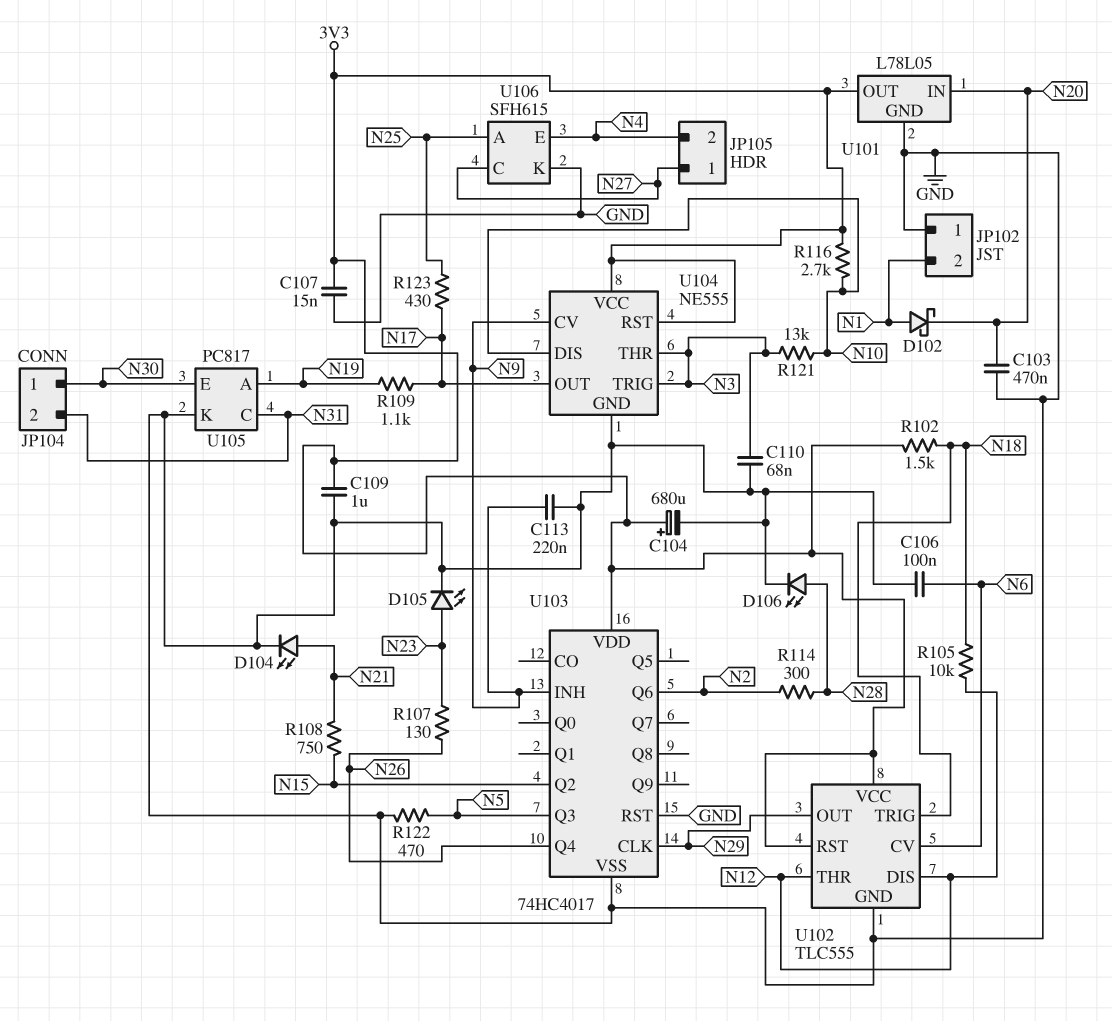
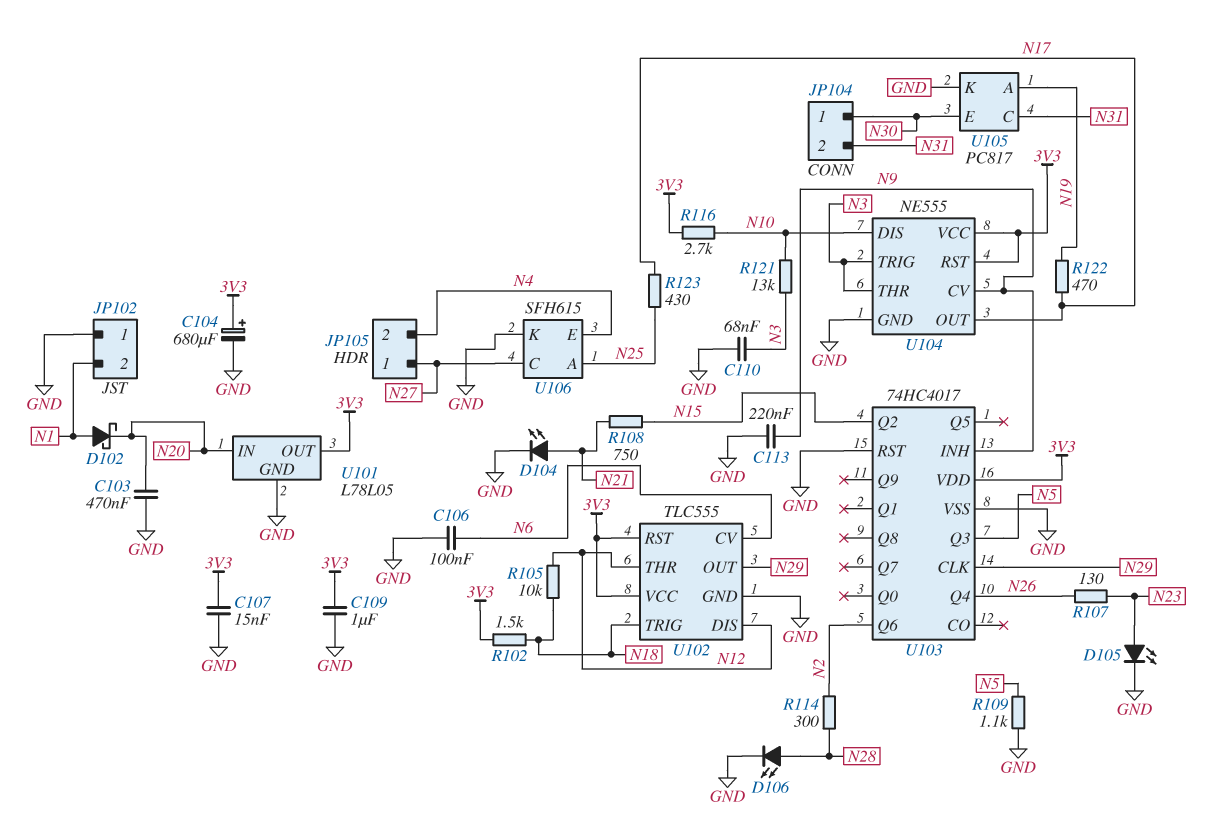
R109: 1.1k (N17, N19) -> 1.1k (GND, N5)
R122: 470 (GND, N5) -> 470 (N17, N19)

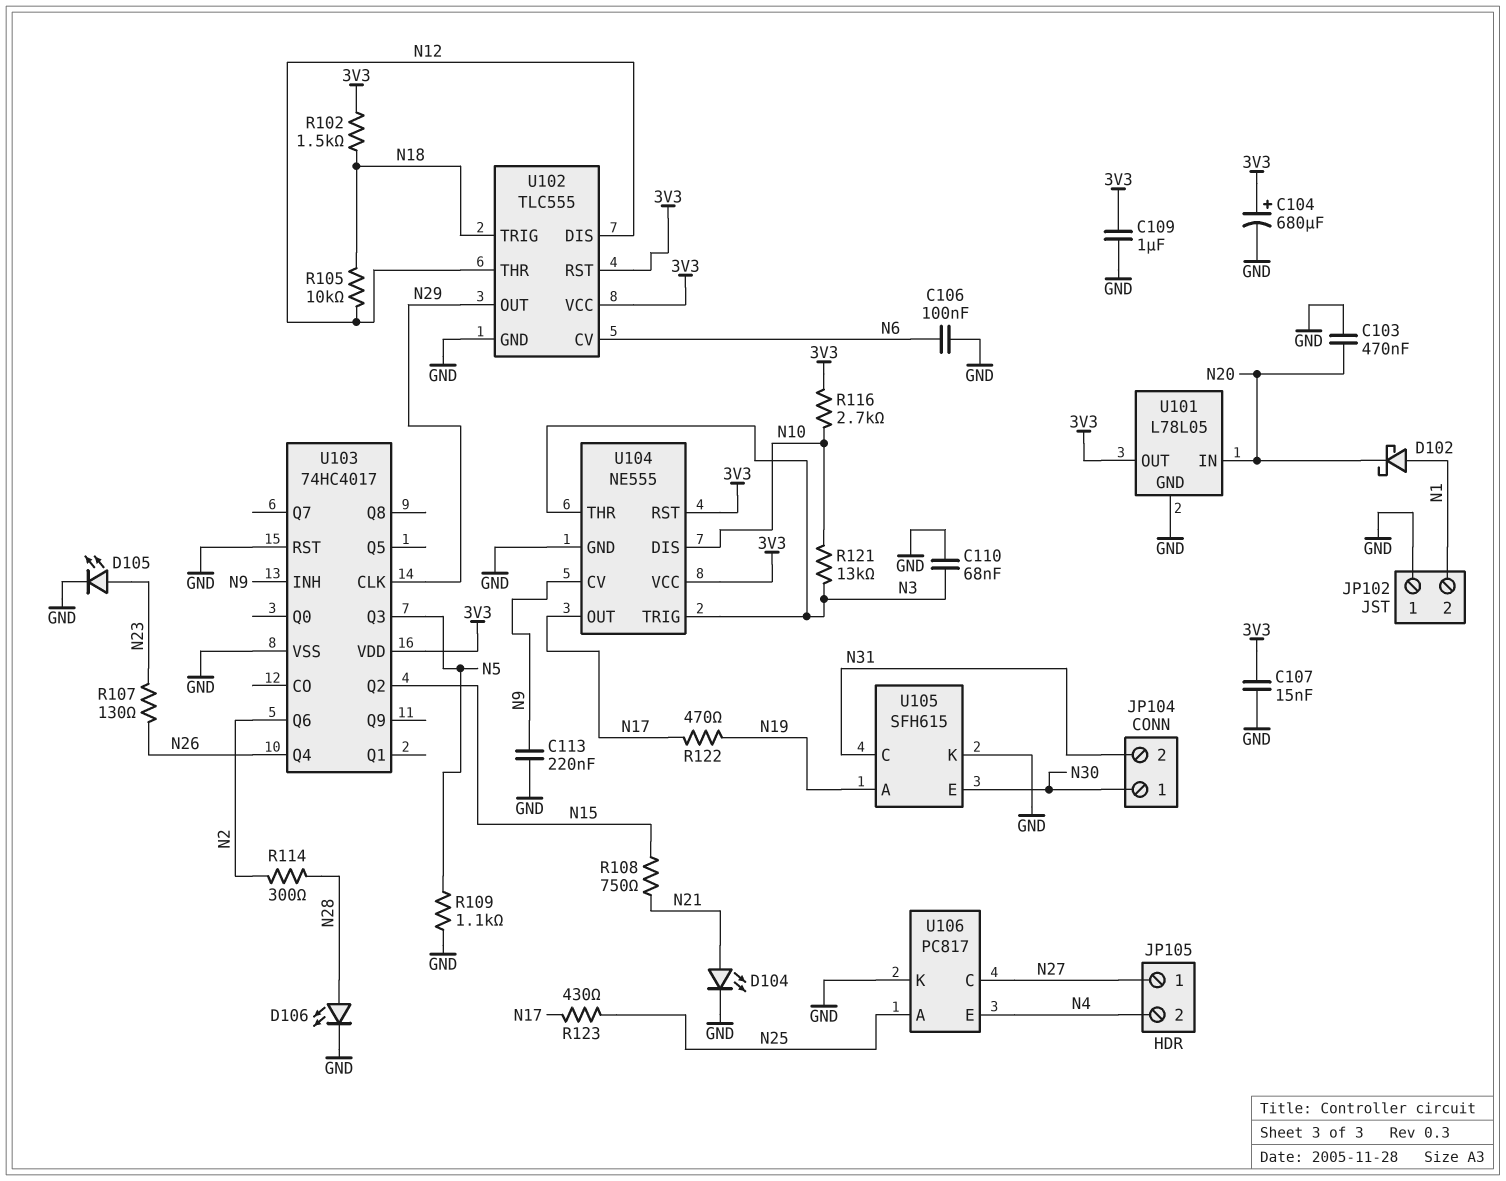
U105: PC817 -> SFH615
U106: SFH615 -> PC817

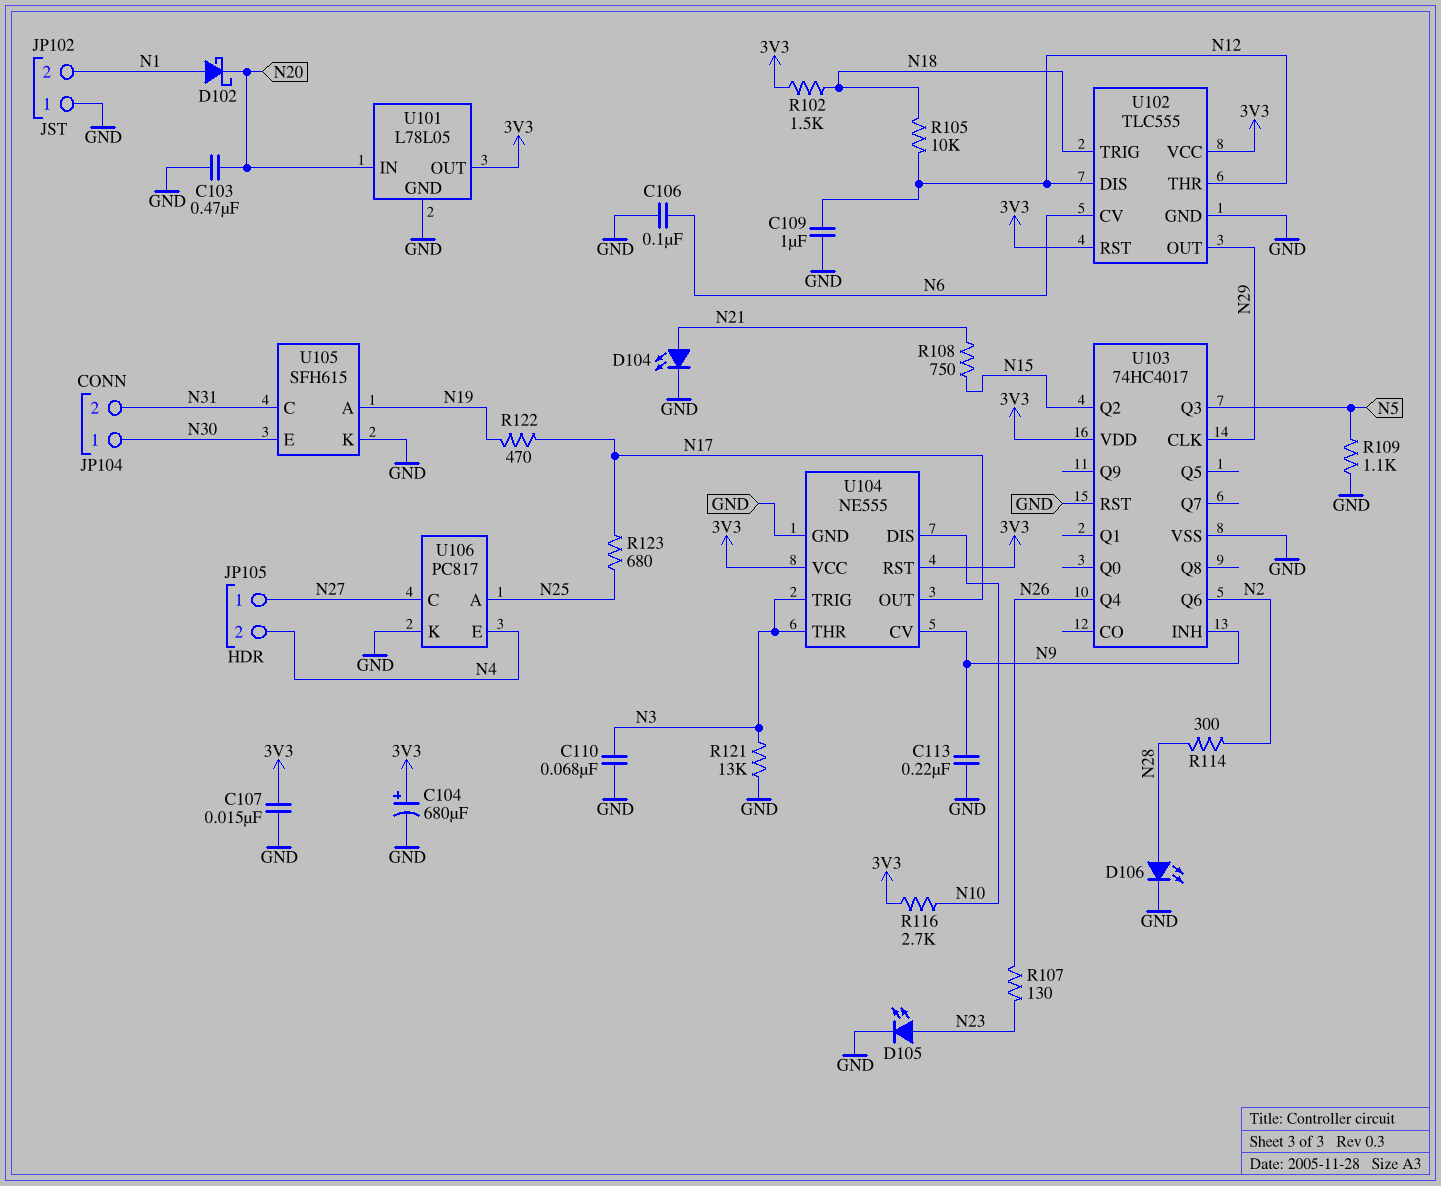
C109: 1uF (3V3, GND) -> 1uF (GND, N12)
R121: 13k (N3, N10) -> 13k (GND, N3)
R123: 430 (N17, N25) -> 680 (N17, N25)

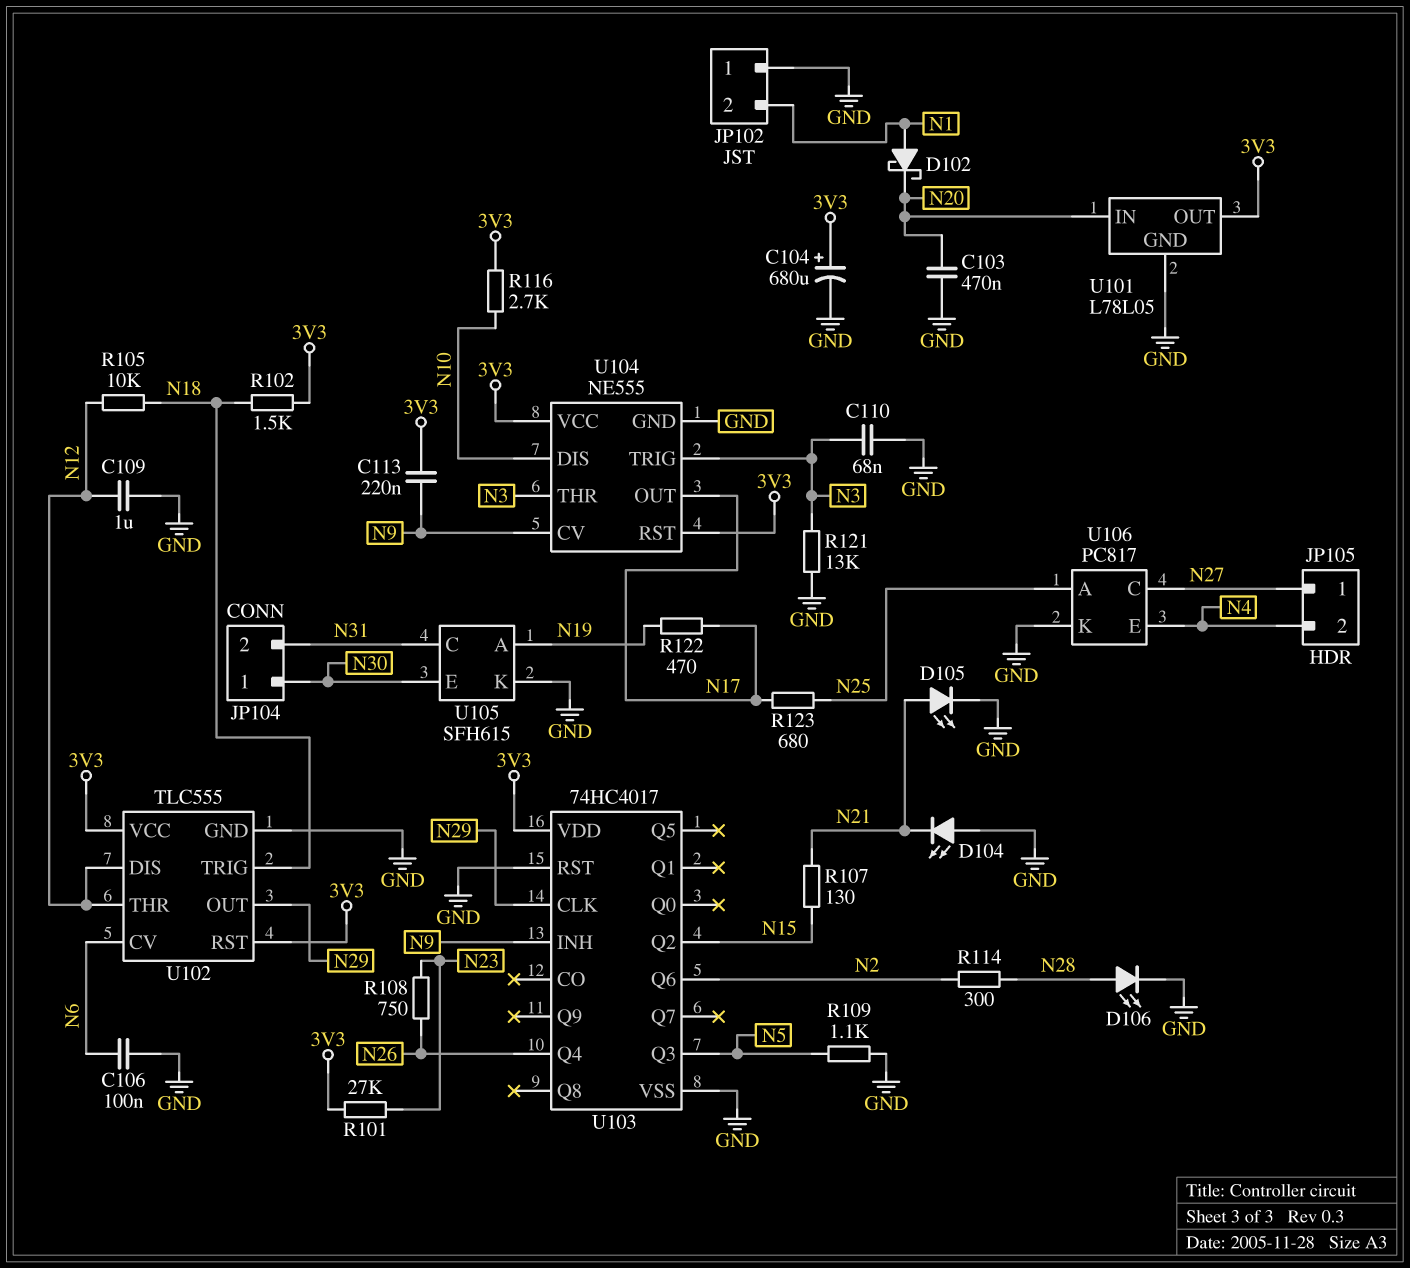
C107: 15nF (3V3, GND) -> none
C113: 220nF (GND, N9) -> 220nF (3V3, N9)
D104: LED (A N21, K GND) -> LED (A GND, K N21)
D105: LED (A N23, K GND) -> LED (A N21, K GND)
R101: none -> 27k (3V3, N23)
R107: 130 (N23, N26) -> 130 (N15, N21)
R108: 750 (N15, N21) -> 750 (N23, N26)

